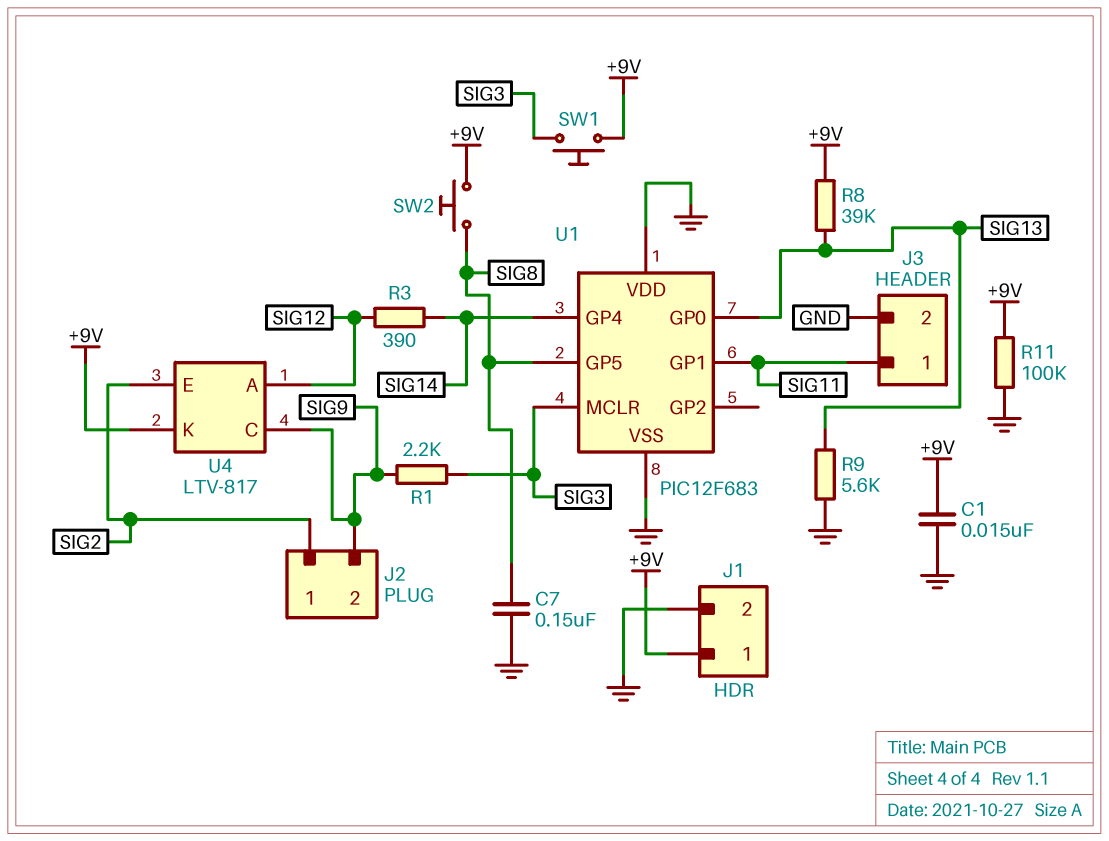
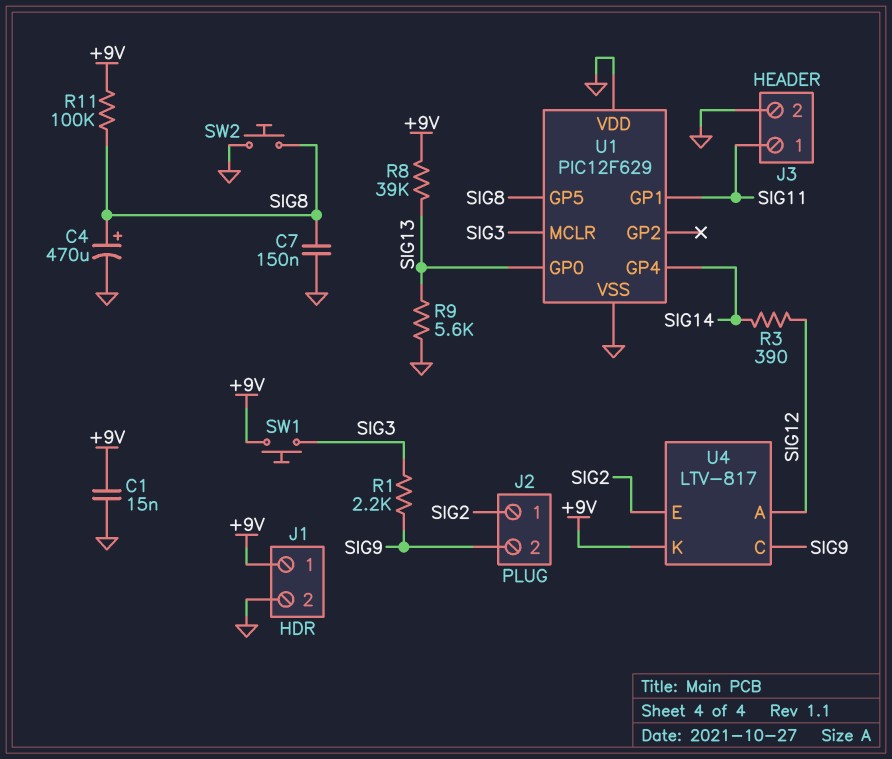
C4: none -> 470uF (plus SIG8, minus GND)
R11: 100k (+9V, GND) -> 100k (+9V, SIG8)
SW2: button (+9V, SIG8) -> button (GND, SIG8)
U1: PIC12F683 -> PIC12F629

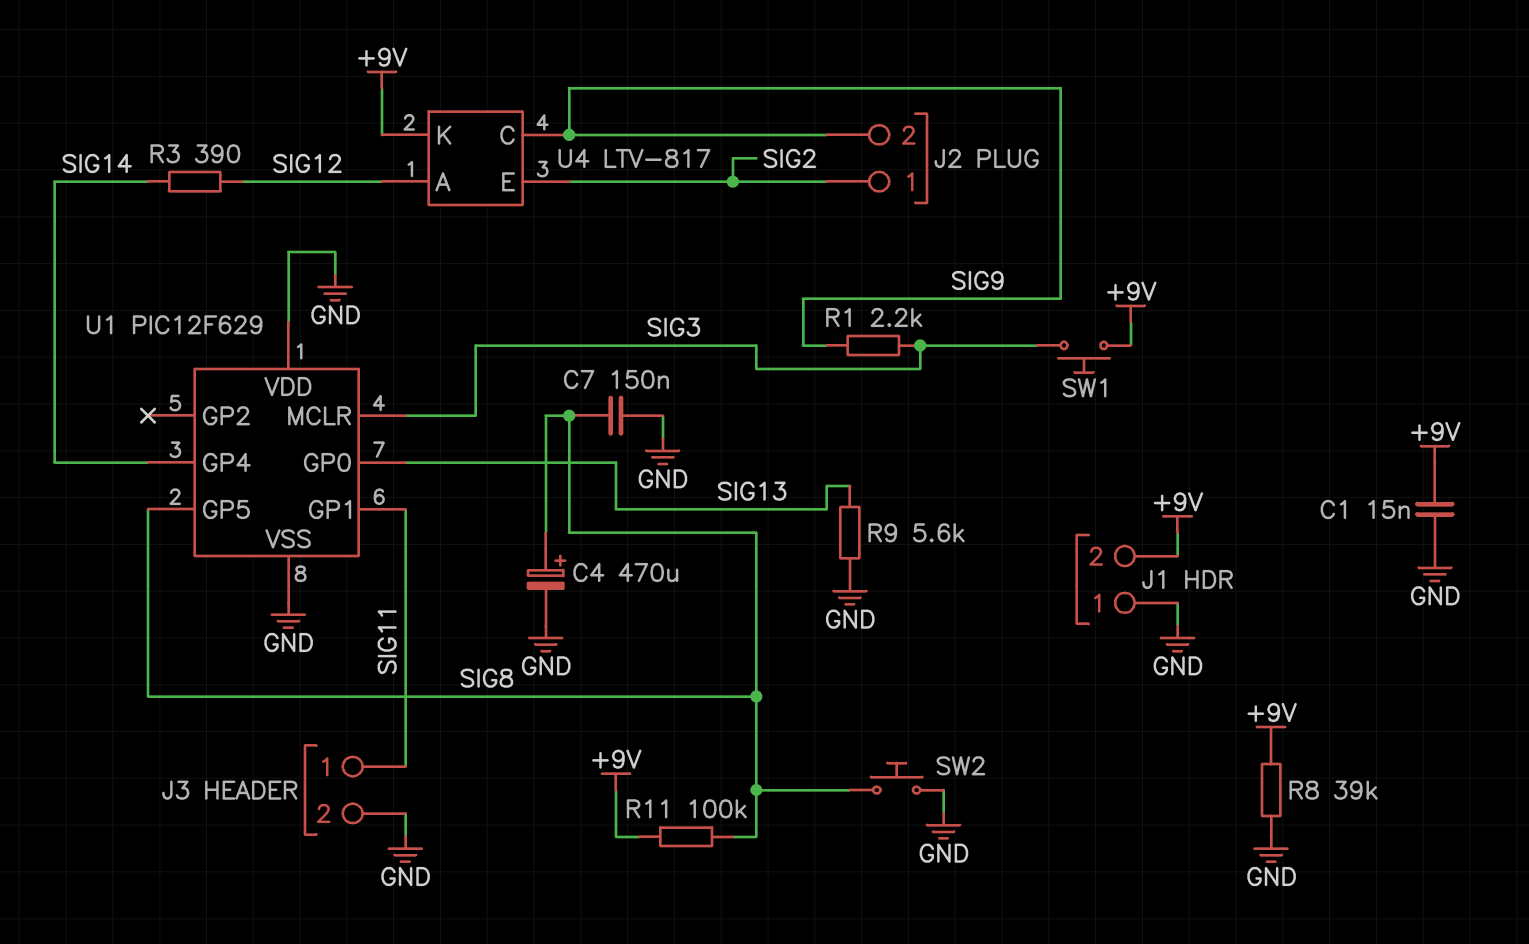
J1 pin 1: +9V -> GND
J1 pin 2: GND -> +9V
R8: 39k (+9V, SIG13) -> 39k (+9V, GND)

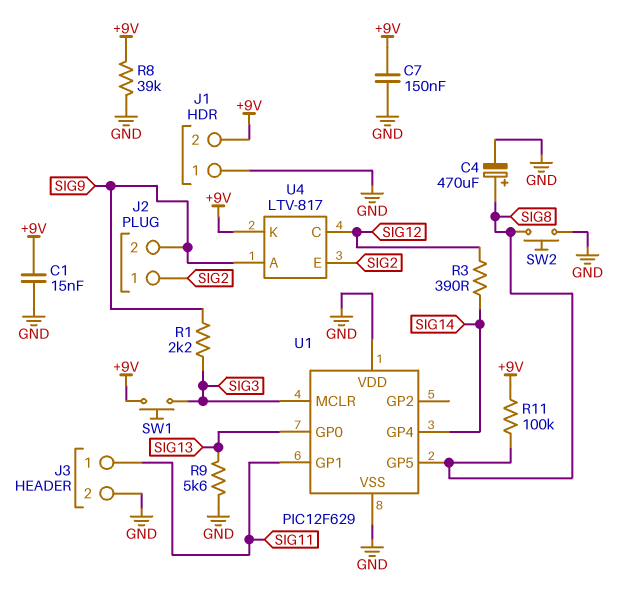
C7: 150nF (GND, SIG8) -> 150nF (+9V, GND)
U4 pin A: SIG12 -> SIG9
U4 pin C: SIG9 -> SIG12

